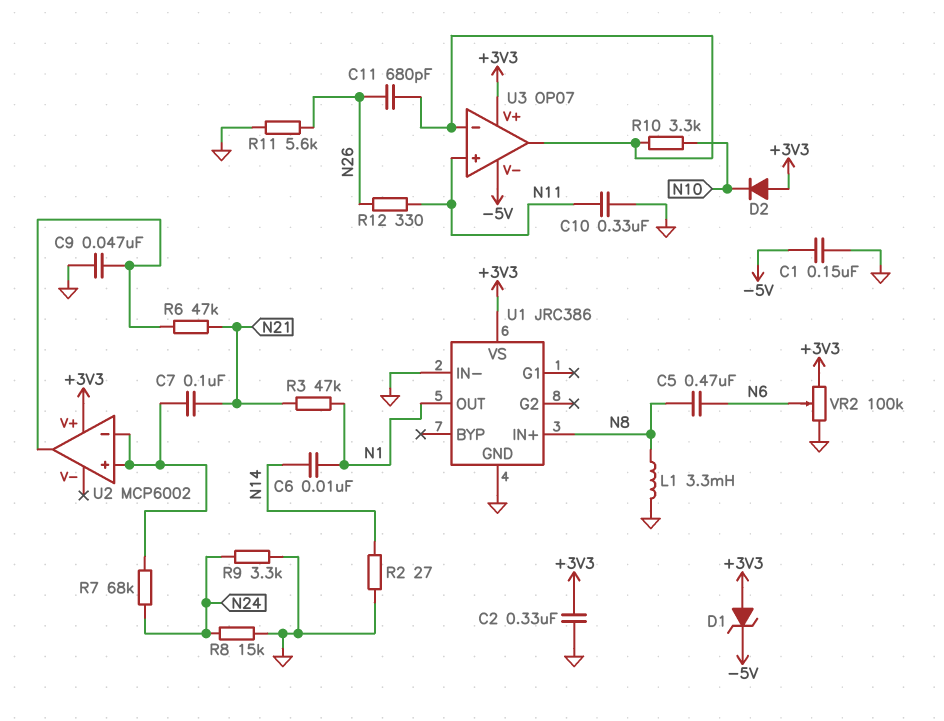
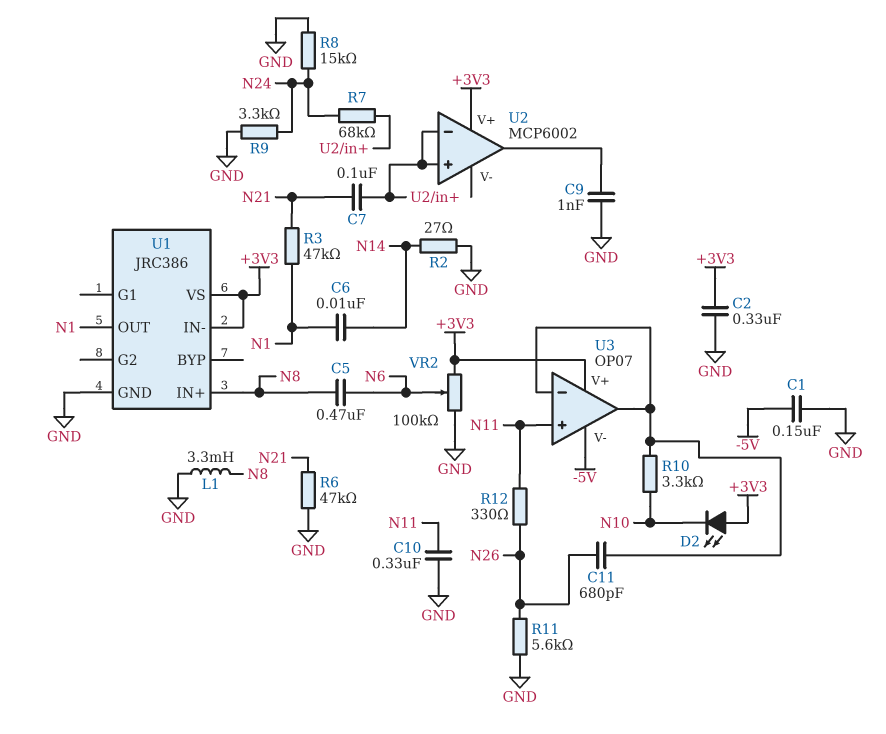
C9: 47nF (GND, U2/out) -> 1nF (GND, U2/out)
D1: zener (A +3V3, K -5V) -> none
D2: diode (A +3V3, K N10) -> LED (A +3V3, K N10)
R6: 47k (N21, U2/out) -> 47k (GND, N21)
U1 pin IN-: GND -> +3V3

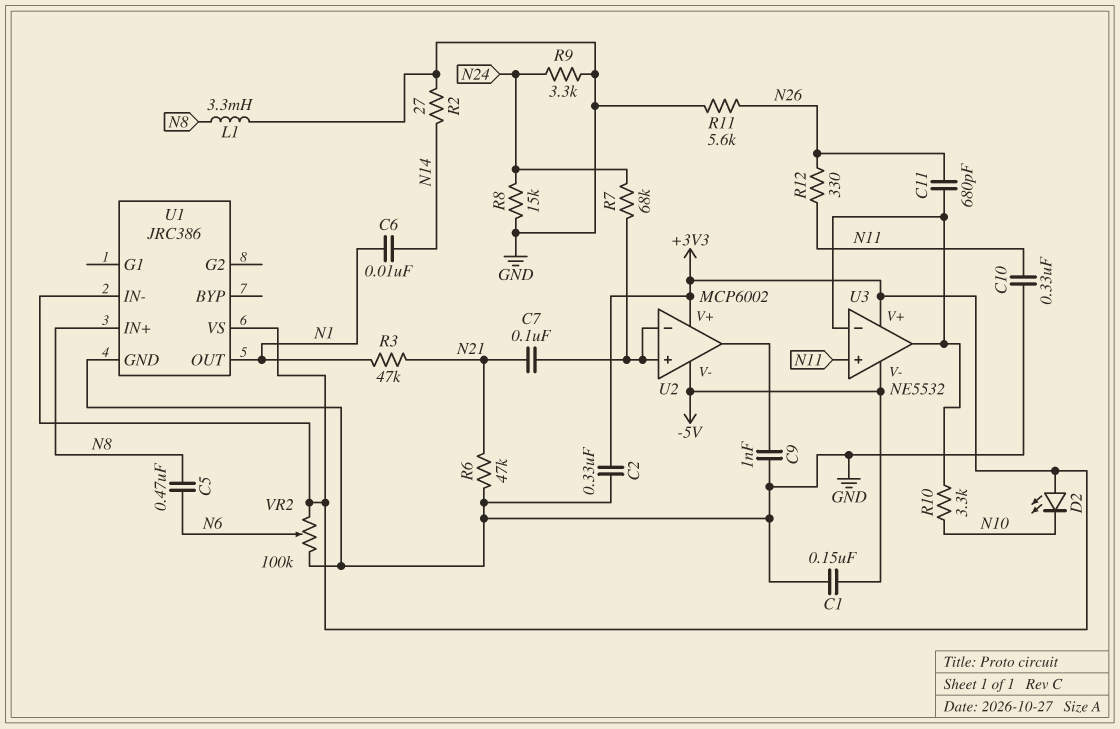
U2 pin V-: none -> -5V
U3: OP07 -> NE5532

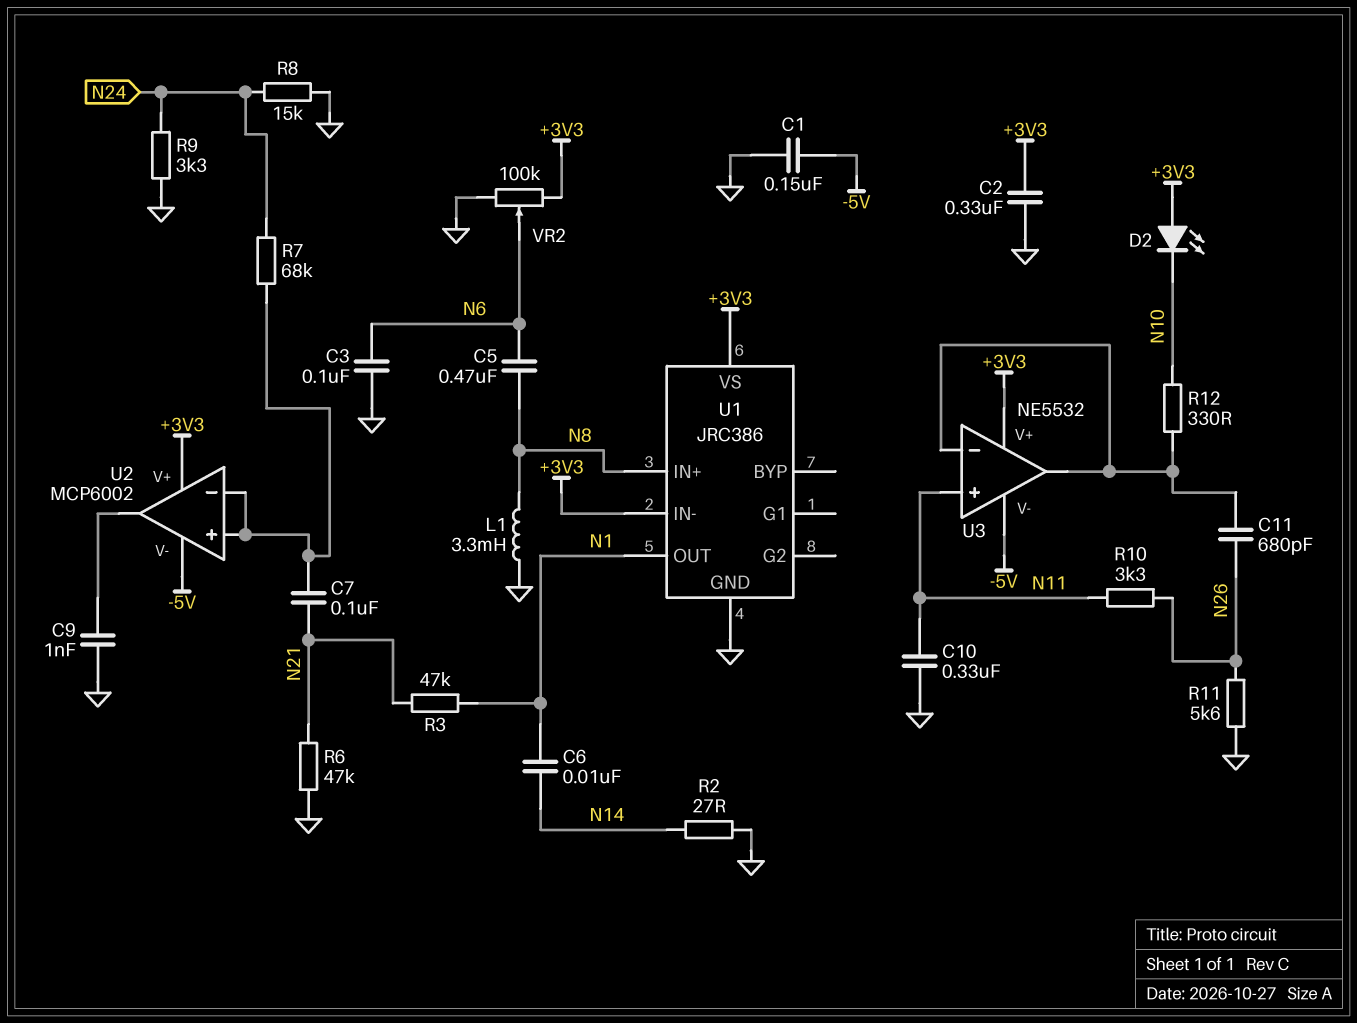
C3: none -> 100nF (GND, N6)
R10: 3.3k (N10, U3/in-) -> 3.3k (N11, N26)
R12: 330 (N11, N26) -> 330 (N10, U3/in-)

